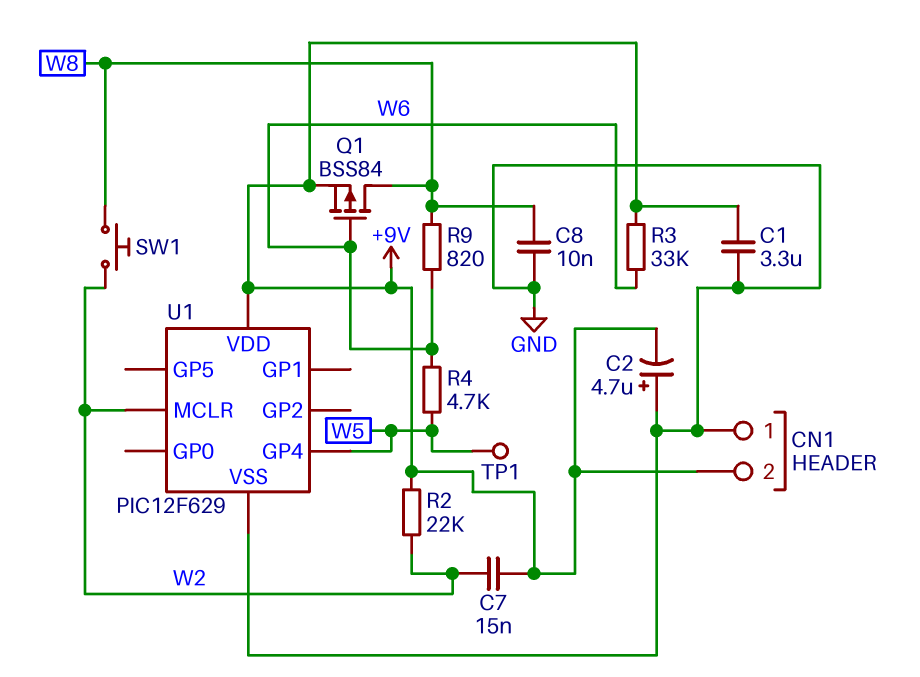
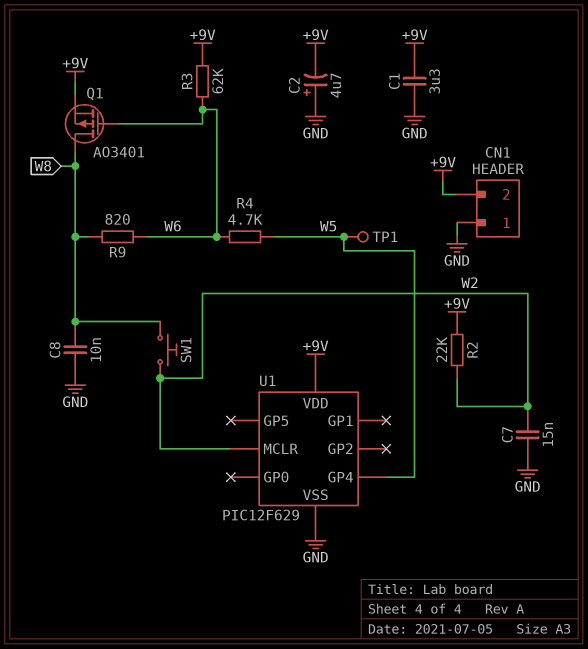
C7: 15nF (+9V, W2) -> 15nF (GND, W2)
Q1: PMOS BSS84 (G W6, D W8, S +9V) -> PMOS AO3401 (G W6, D W8, S +9V)
R3: 33k (+9V, W6) -> 62k (+9V, W6)

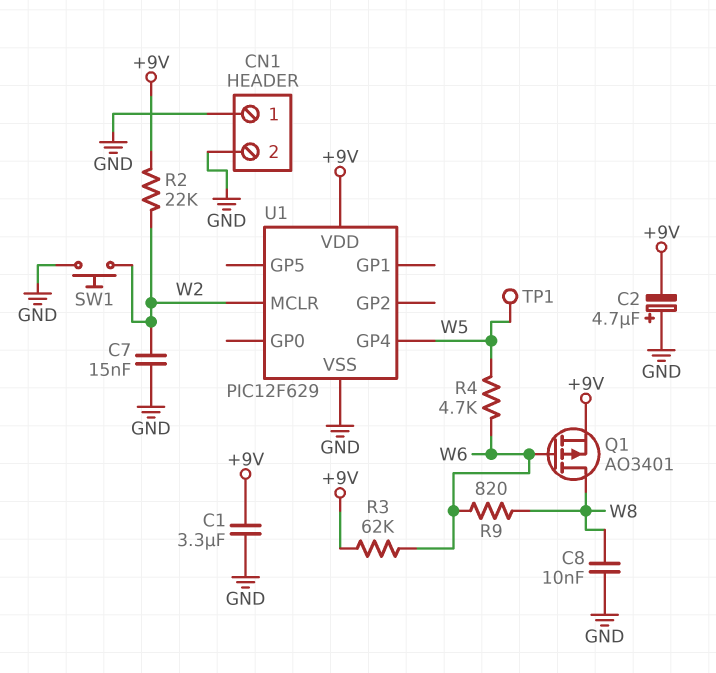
CN1 pin 2: +9V -> GND
SW1: button (W2, W8) -> button (GND, W2)

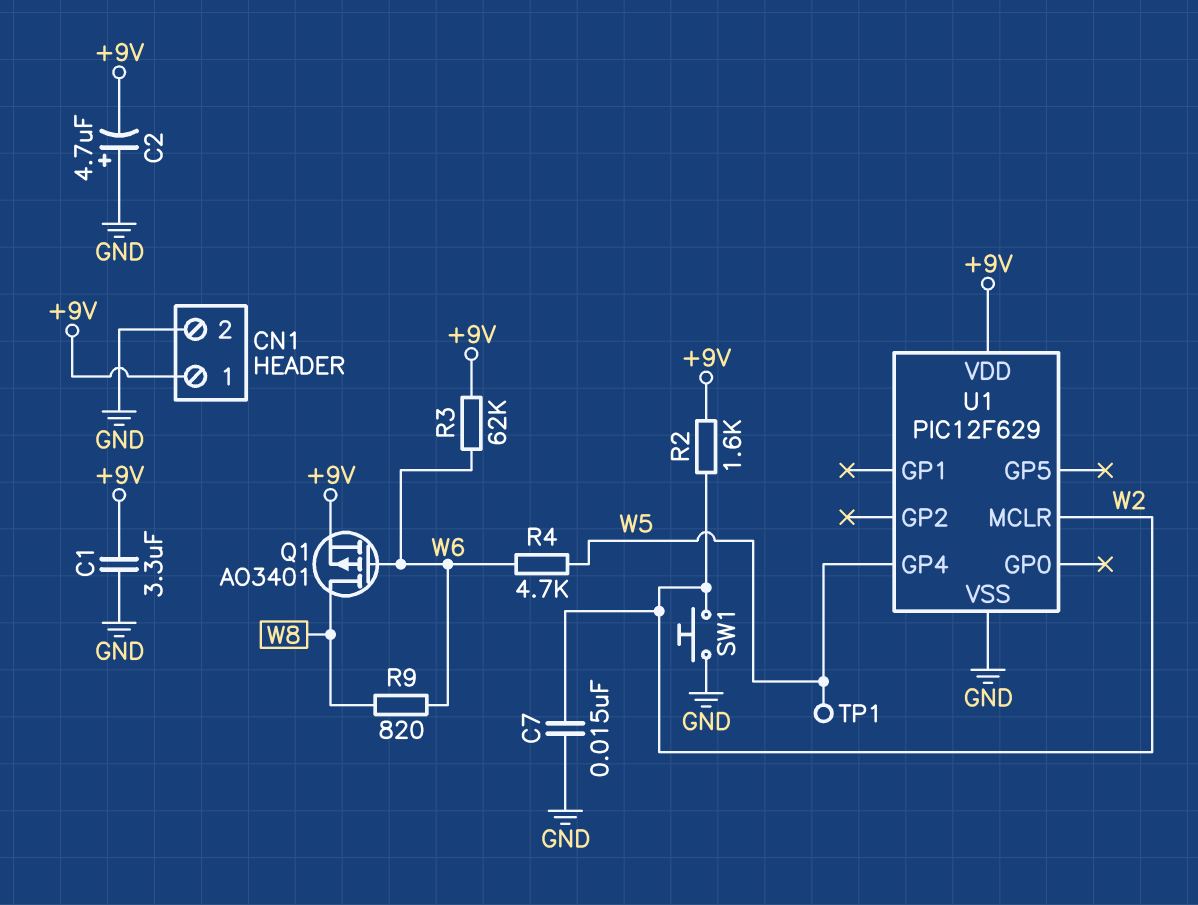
C8: 10nF (GND, W8) -> none
CN1 pin 1: GND -> +9V
R2: 22k (+9V, W2) -> 1.6k (+9V, W2)

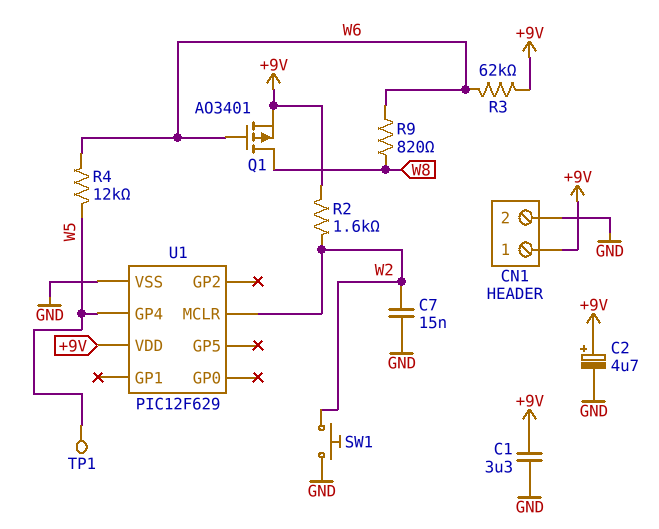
C2: 4.7uF (plus GND, minus +9V) -> 4.7uF (plus +9V, minus GND)
R4: 4.7k (W5, W6) -> 12k (W5, W6)

